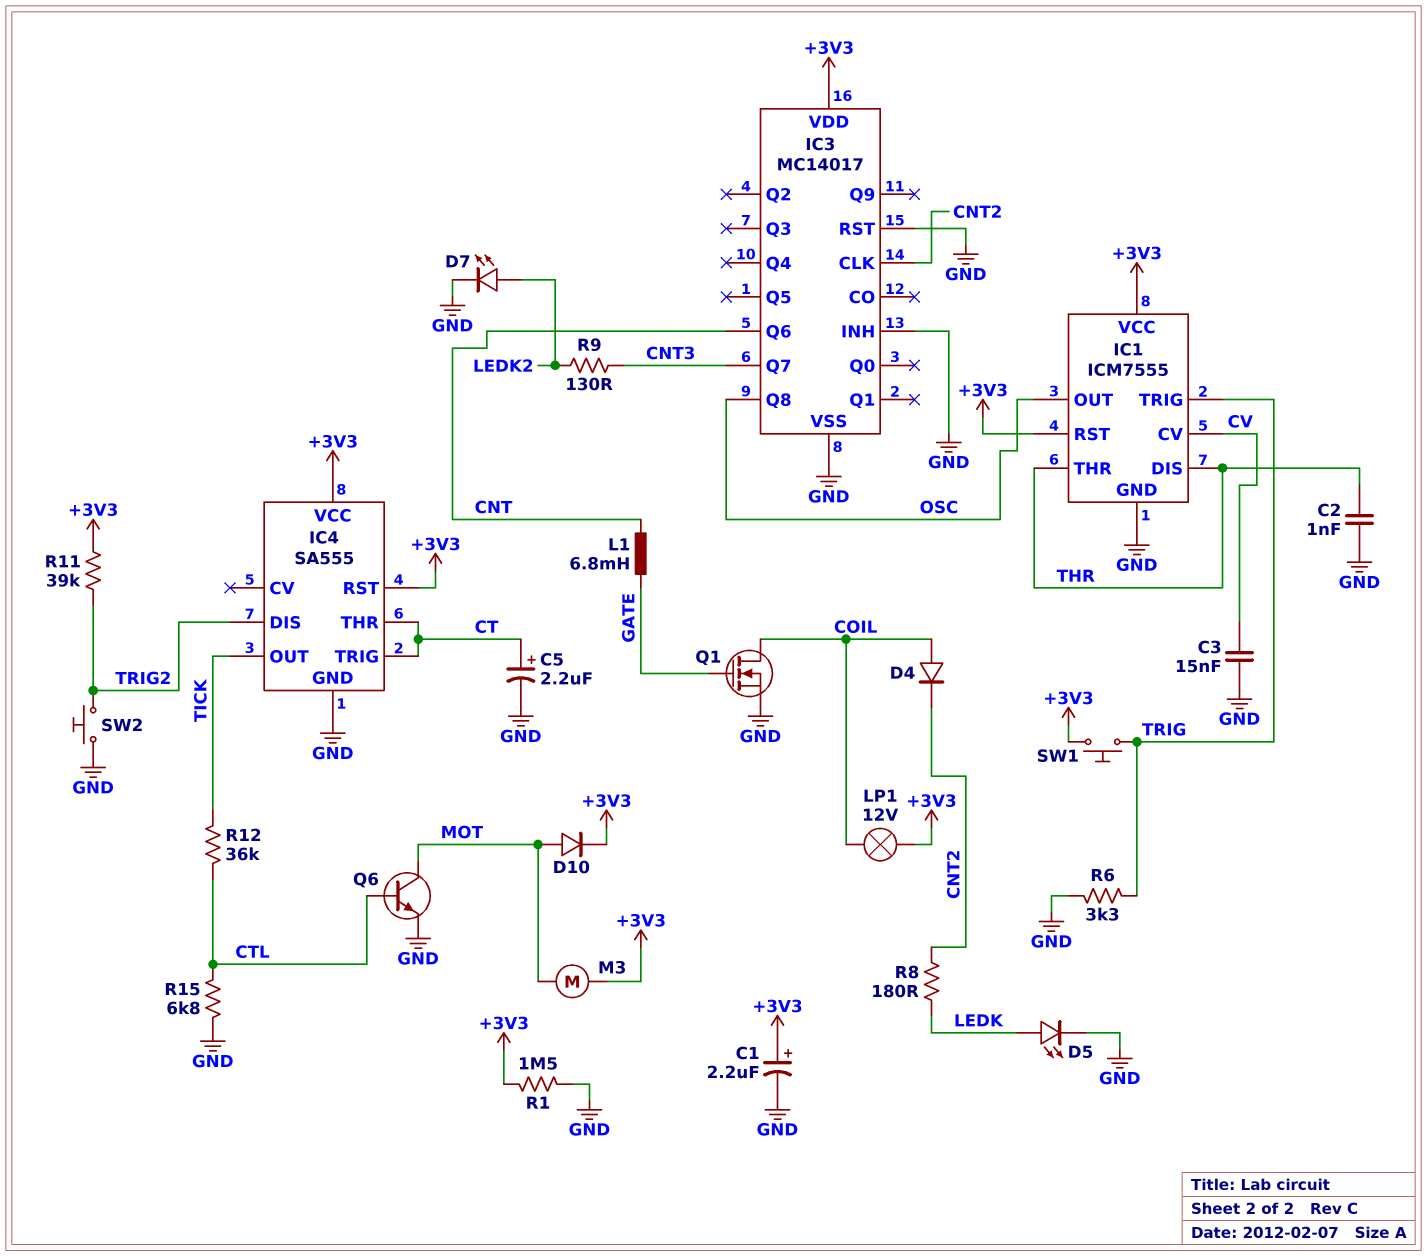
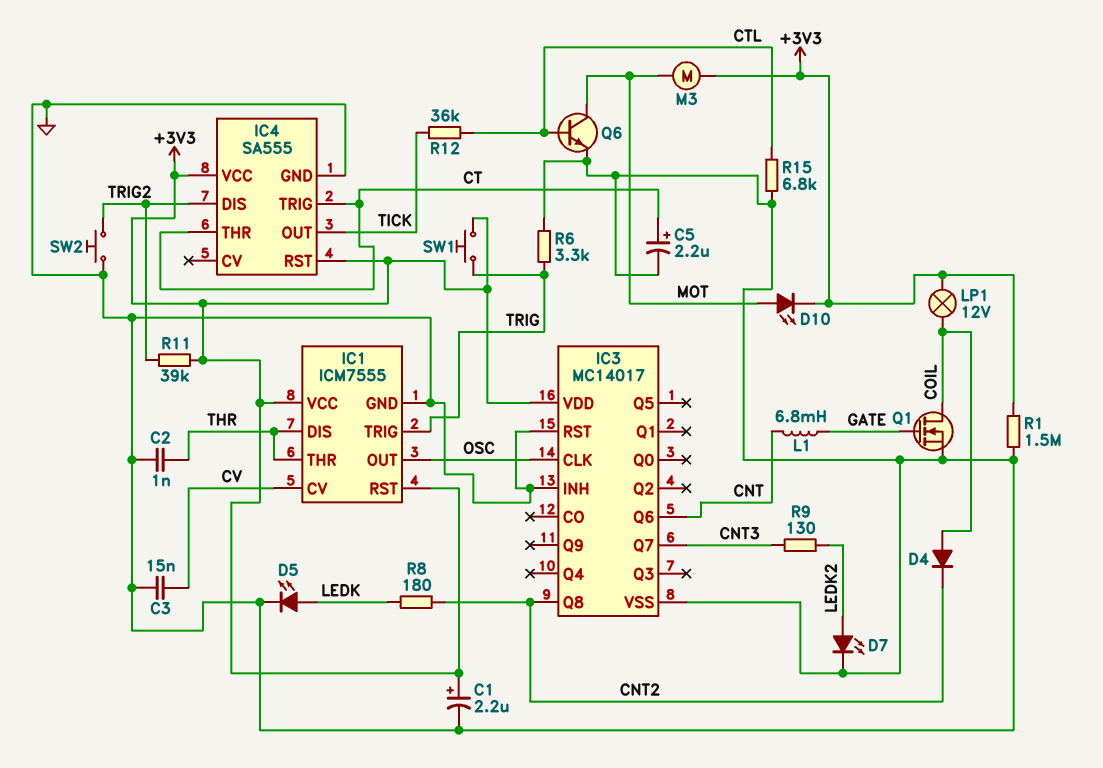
D10: diode (A MOT, K +3V3) -> LED (A MOT, K +3V3)
IC3 pin CLK: CNT2 -> OSC
IC3 pin Q8: OSC -> CNT2

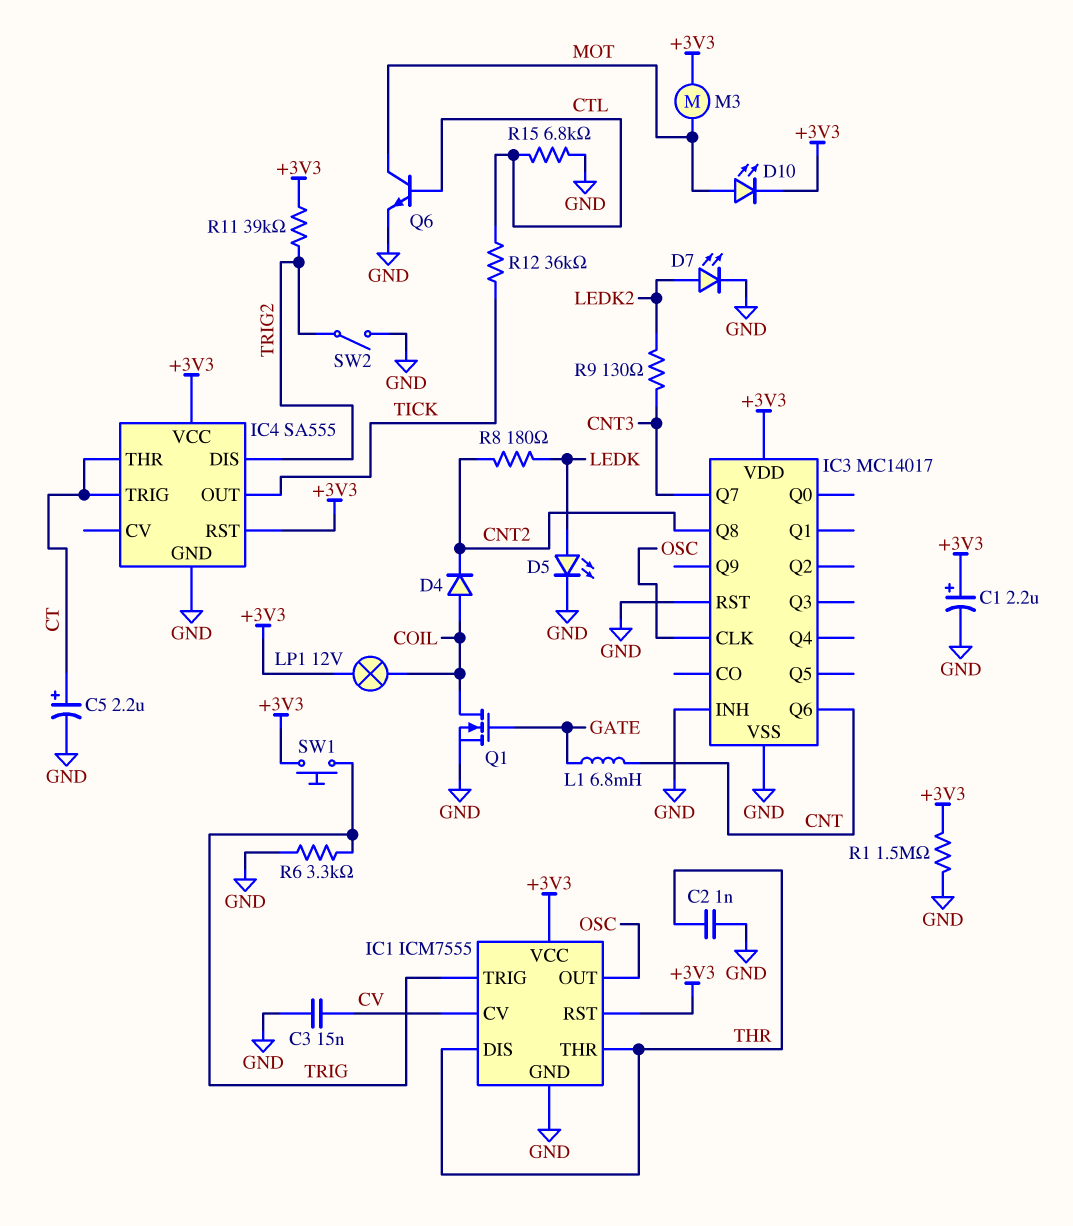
SW2: button (GND, TRIG2) -> switch (GND, TRIG2)

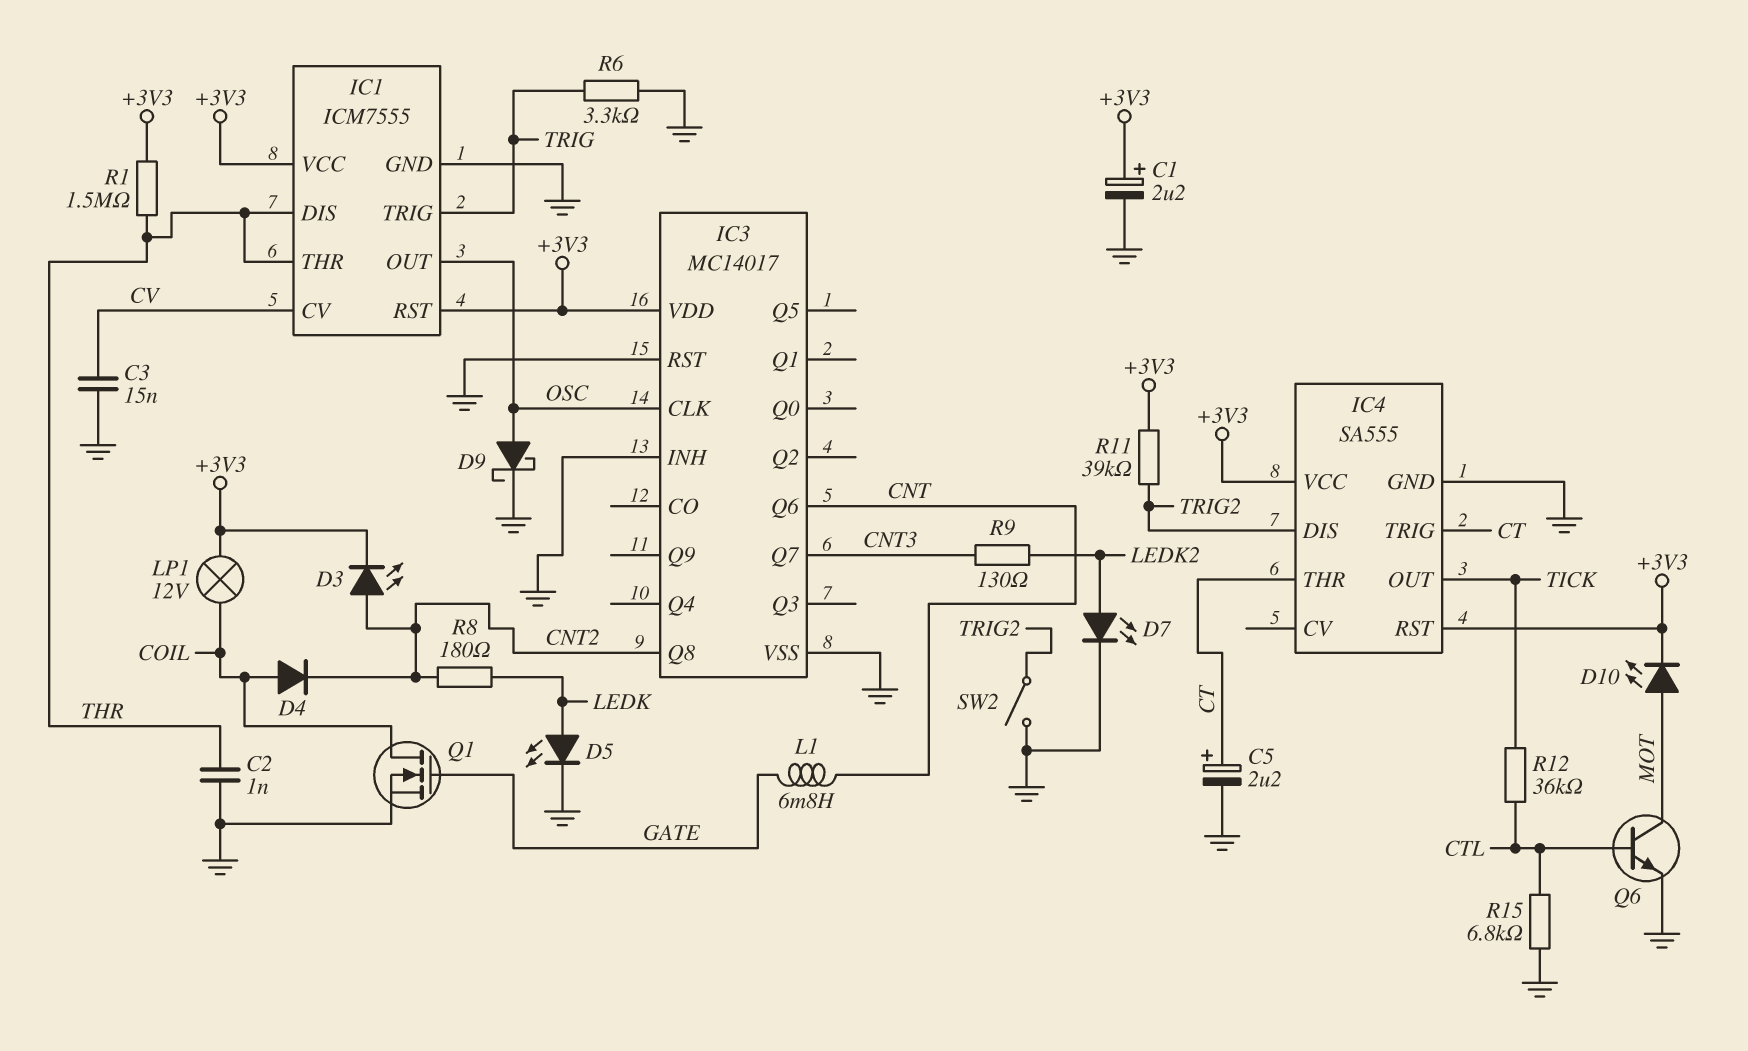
D3: none -> LED (A CNT2, K +3V3)
D9: none -> schottky (A OSC, K GND)
M3: motor (+3V3, MOT) -> none
R1: 1.5M (+3V3, GND) -> 1.5M (+3V3, THR)
SW1: button (+3V3, TRIG) -> none

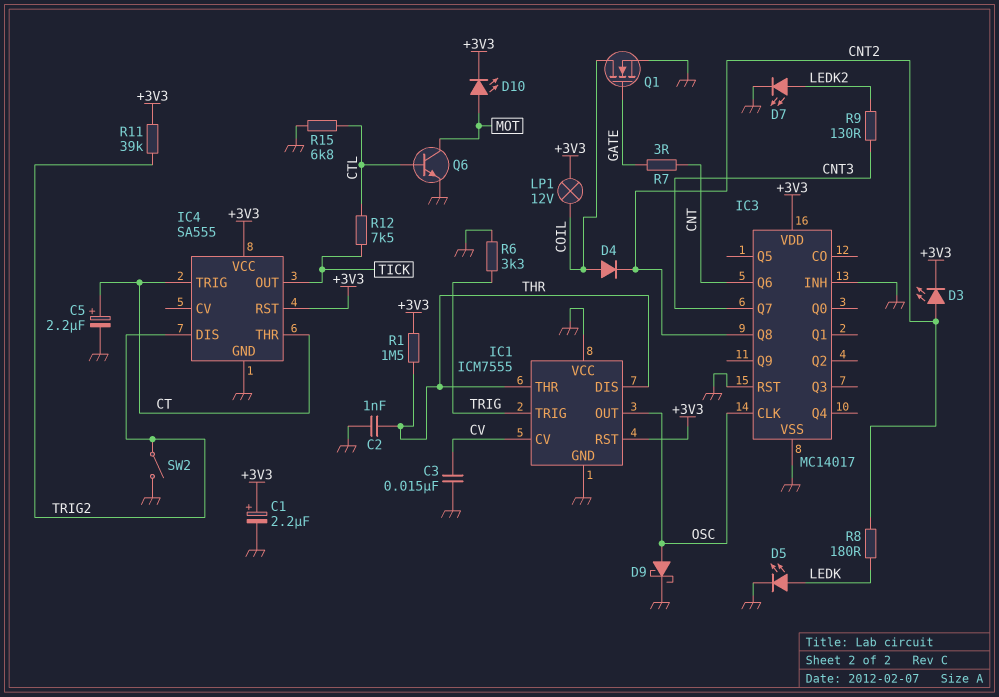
IC1 pin VCC: +3V3 -> GND
L1: 6.8mH (CNT, GATE) -> none
R7: none -> 3 (CNT, GATE)
R12: 36k (CTL, TICK) -> 7.5k (CTL, TICK)

